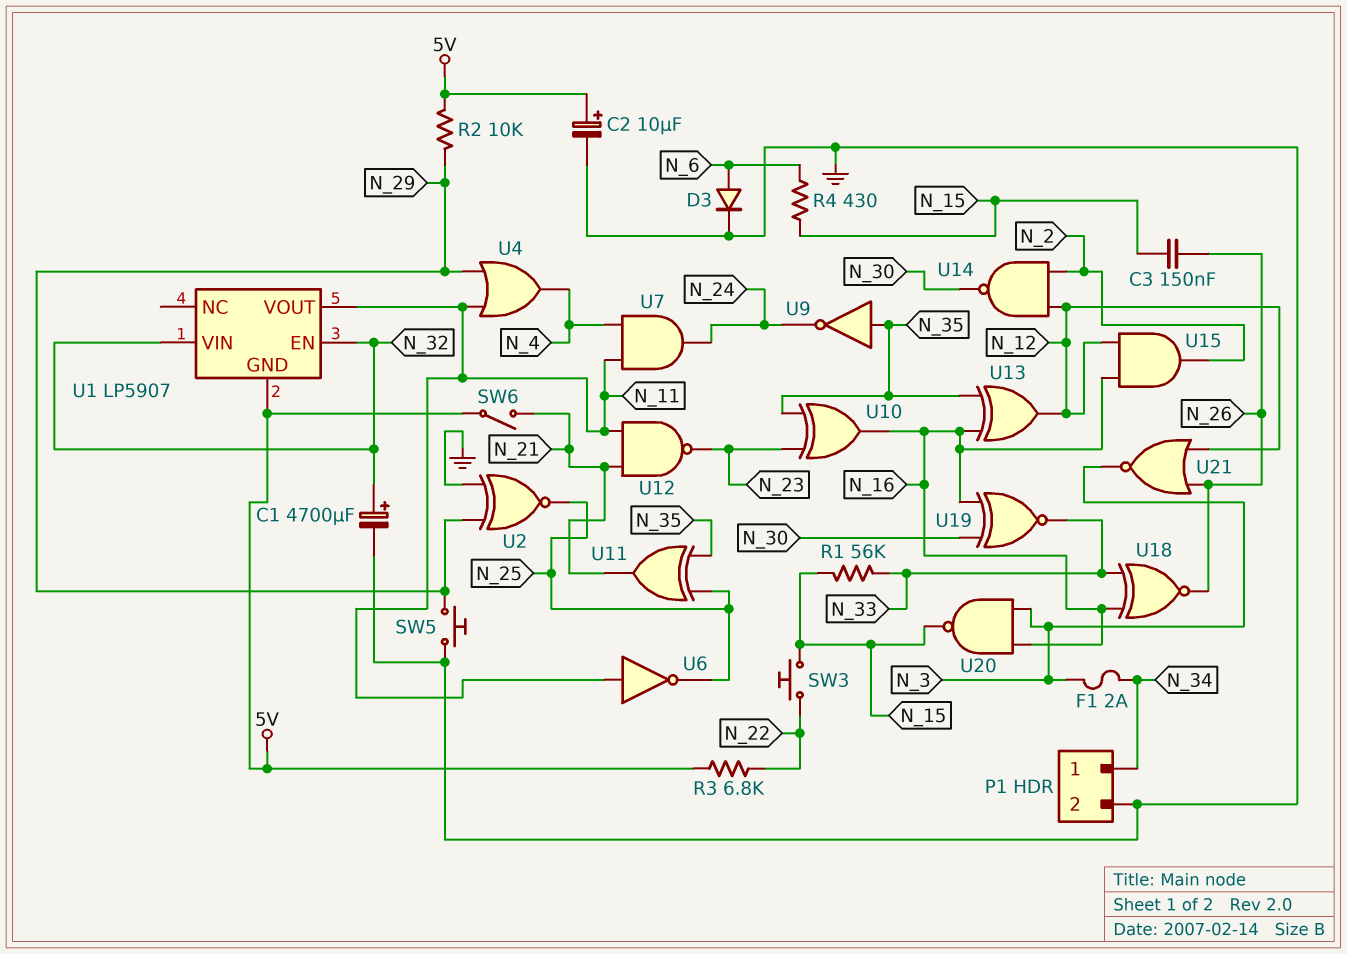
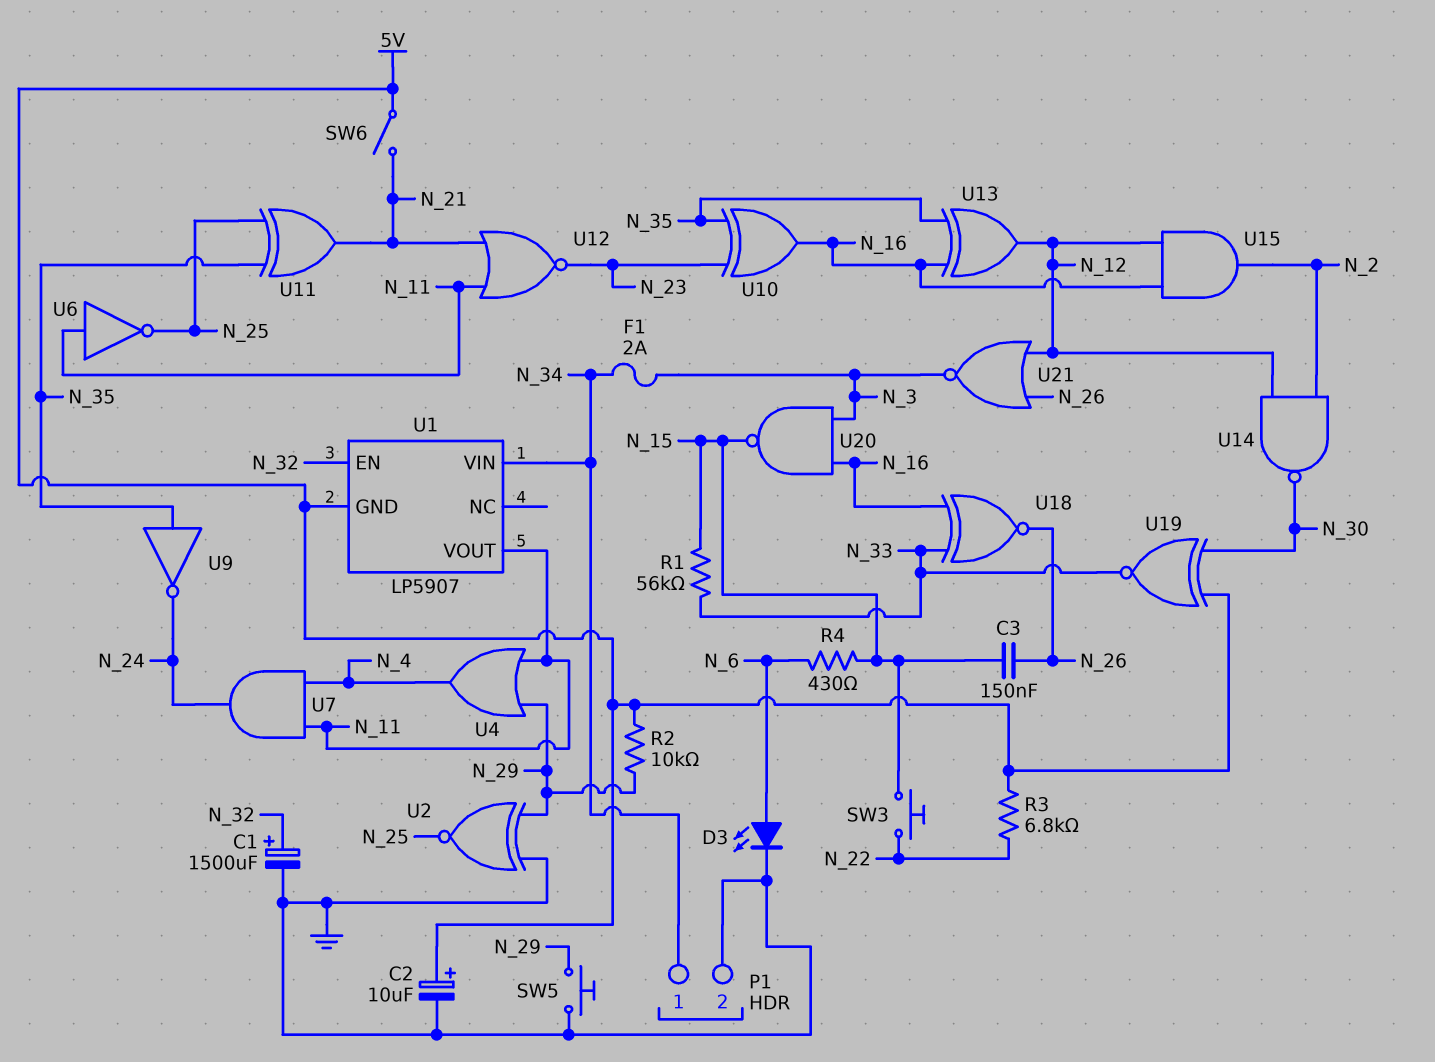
C1: 4700uF (plus N_32, minus GND) -> 1500uF (plus N_32, minus GND)
D3: diode (A N_6, K GND) -> LED (A N_6, K GND)
U1 pin VIN: N_32 -> N_34
U12: NAND (in N_11, in N_21, out N_23) -> NOR (in N_11, in N_21, out N_23)
U19: XNOR (in N_16, in N_30, out N_33) -> XNOR (in 5V, in N_30, out N_33)

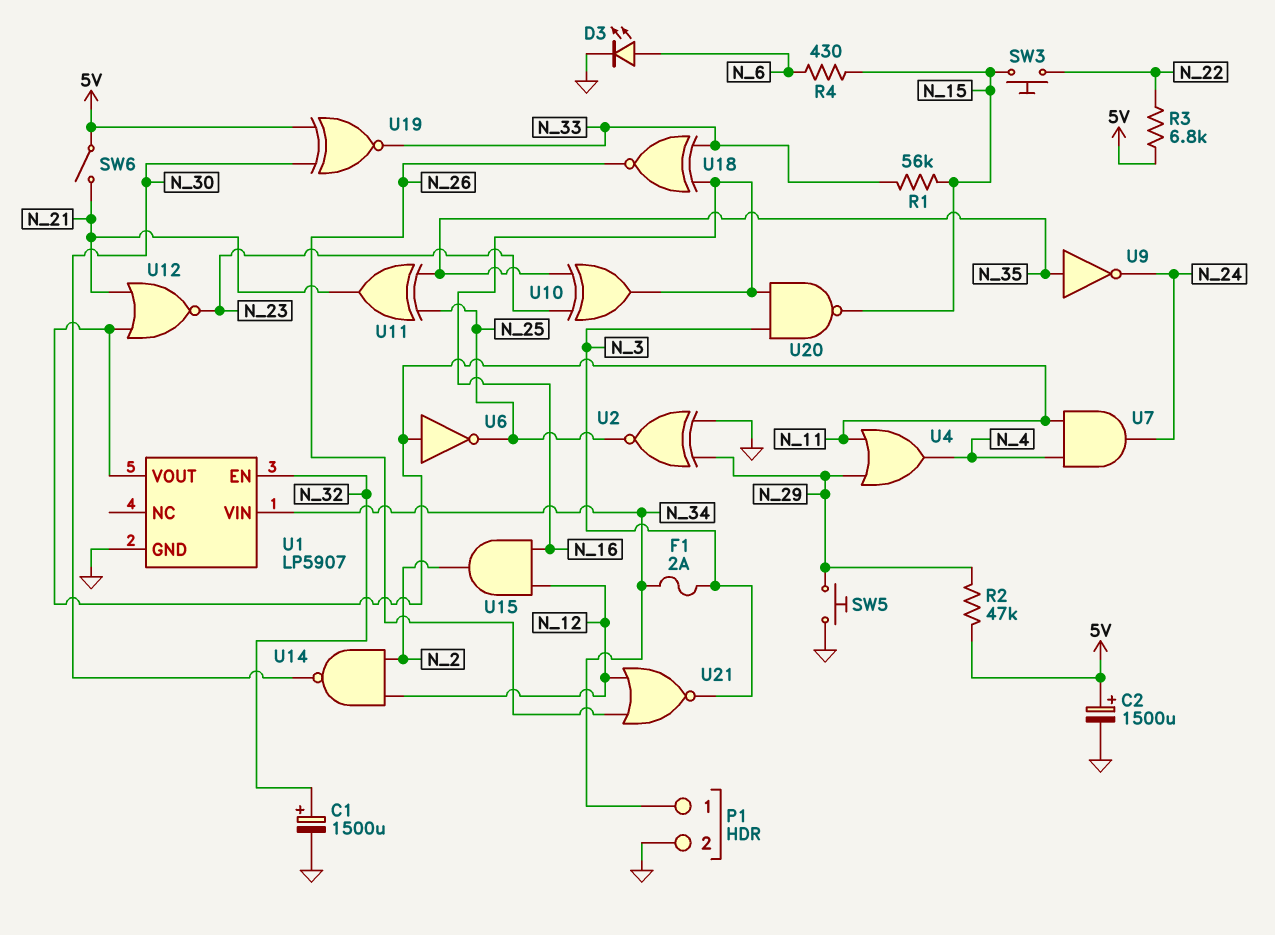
C2: 10uF (plus 5V, minus GND) -> 1500uF (plus 5V, minus GND)
C3: 150nF (N_15, N_26) -> none
R2: 10k (5V, N_29) -> 47k (5V, N_29)
U1 pin GND: 5V -> GND
U13: XOR (in N_16, in N_35, out N_12) -> none

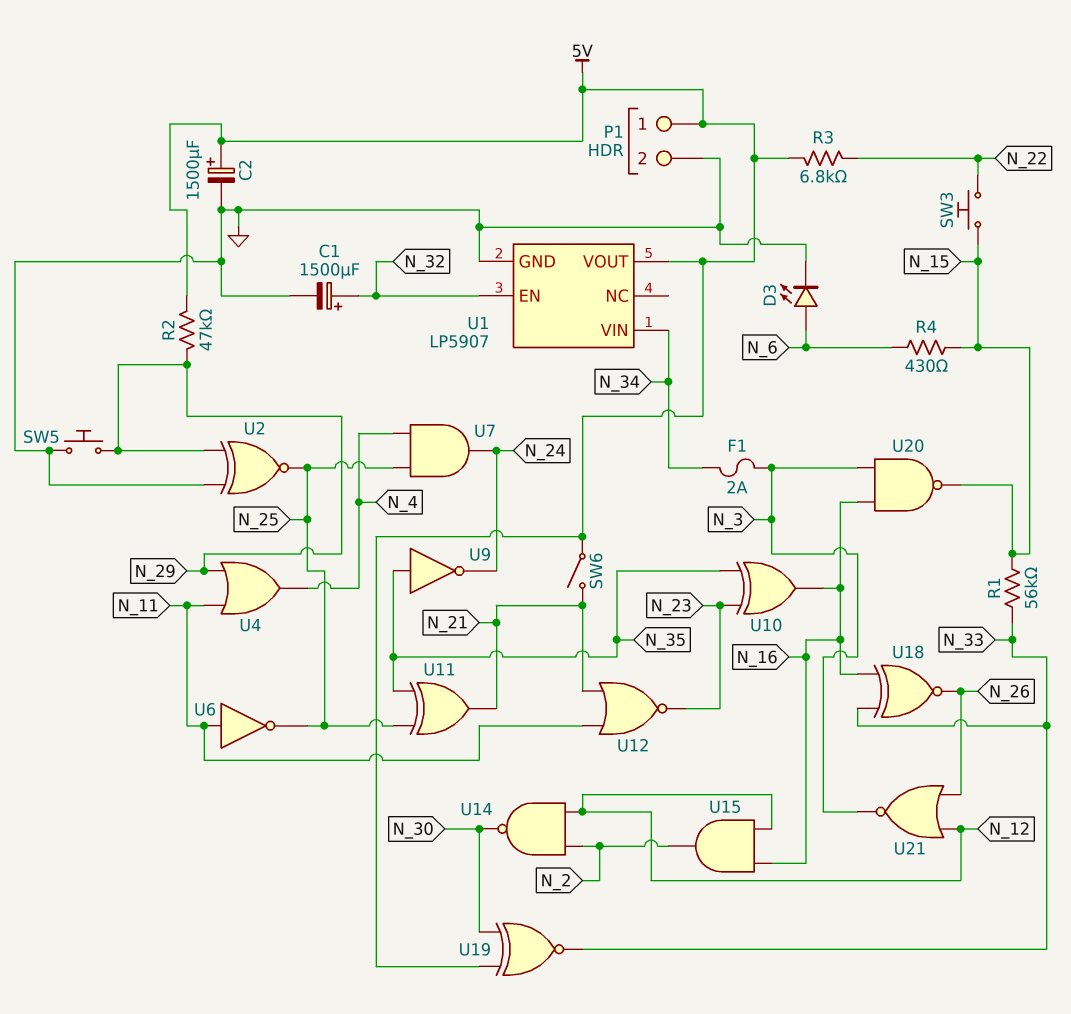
P1 pin 1: N_34 -> 5V
U1 pin VOUT: N_11 -> 5V
U7: AND (in N_4, in N_11, out N_24) -> AND (in N_4, in N_25, out N_24)

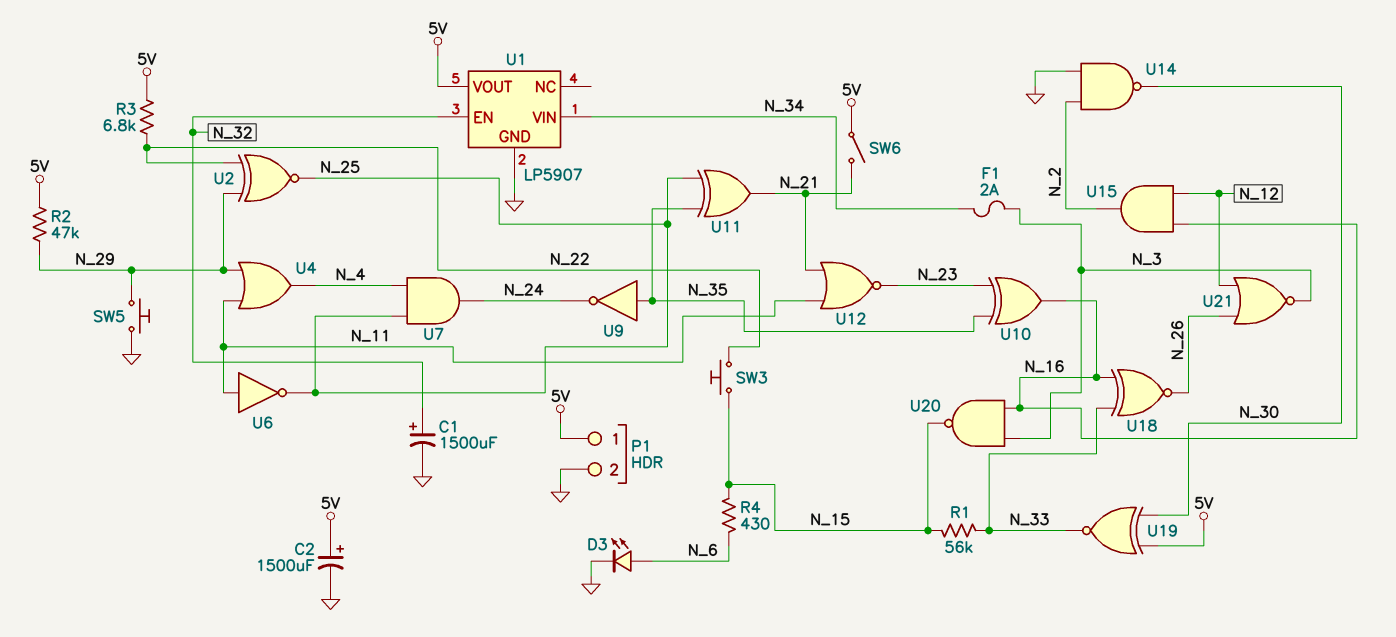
U2: XNOR (in GND, in N_29, out N_25) -> XNOR (in N_22, in N_29, out N_25)
U14: NAND (in N_2, in N_12, out N_30) -> NAND (in GND, in N_2, out N_30)

